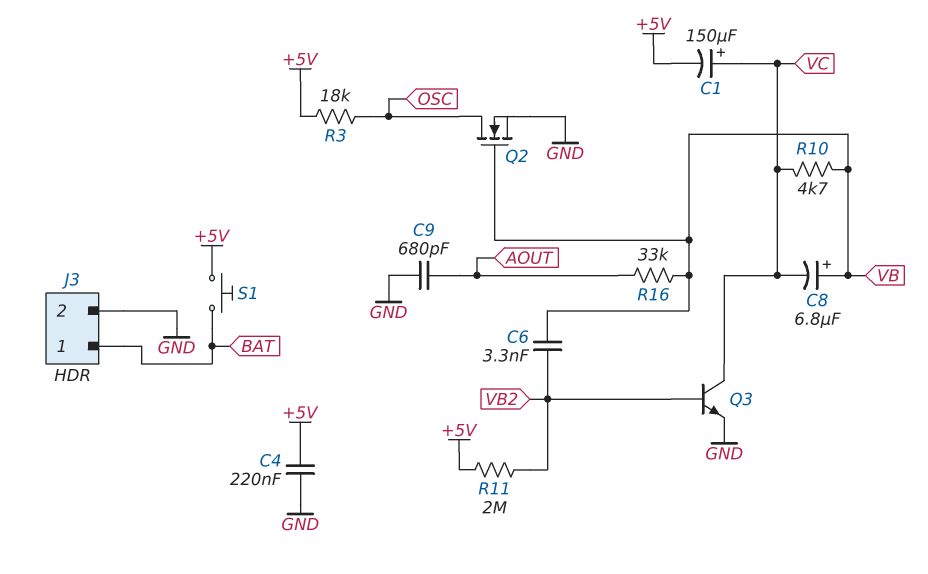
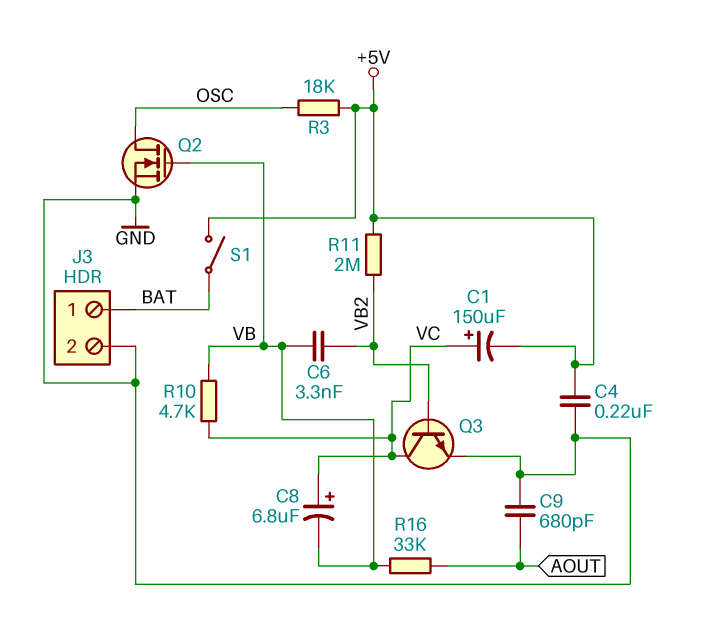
C8: 6.8uF (plus VB, minus VC) -> 6.8uF (plus VC, minus VB)
S1: button (+5V, BAT) -> switch (+5V, BAT)

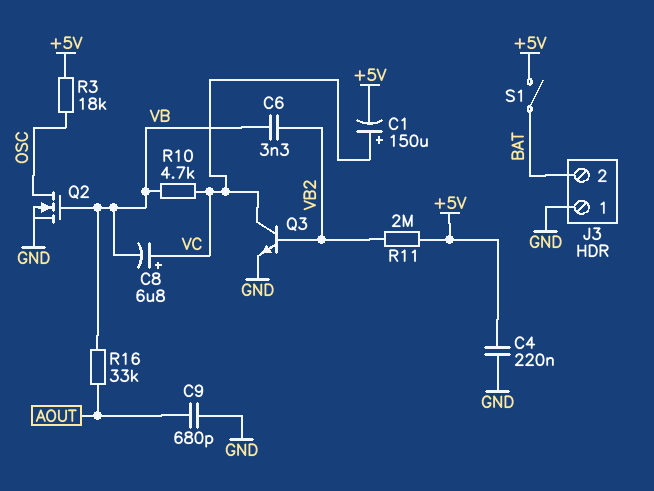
J3 pin 1: BAT -> GND
J3 pin 2: GND -> BAT

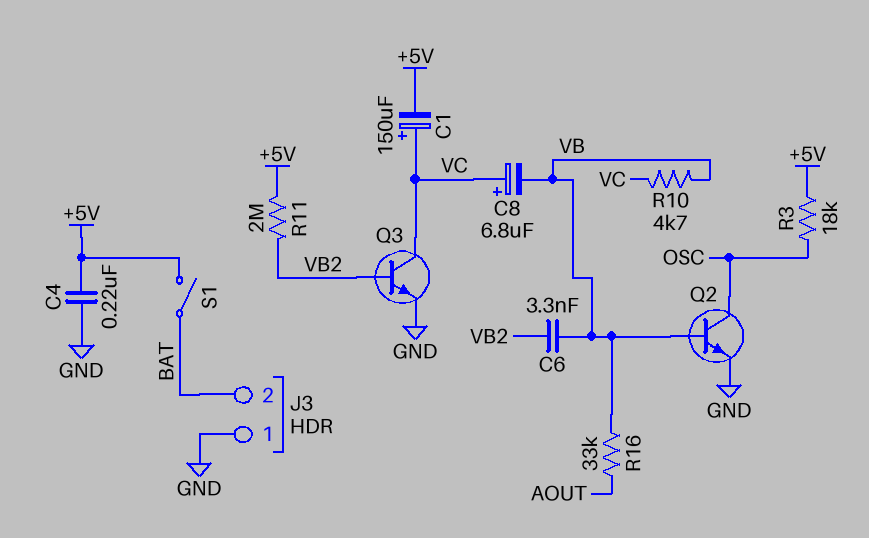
C9: 680pF (AOUT, GND) -> none
Q2: NMOS (G VB, D OSC, S GND) -> NPN (B VB, C OSC, E GND)

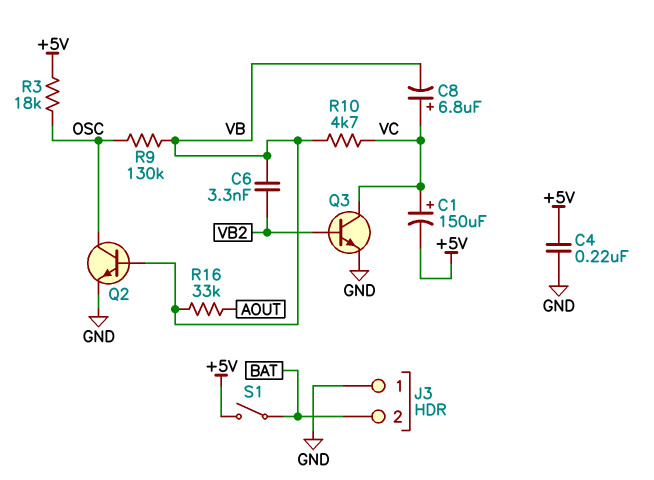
R9: none -> 130k (OSC, VB)
R11: 2M (+5V, VB2) -> none

